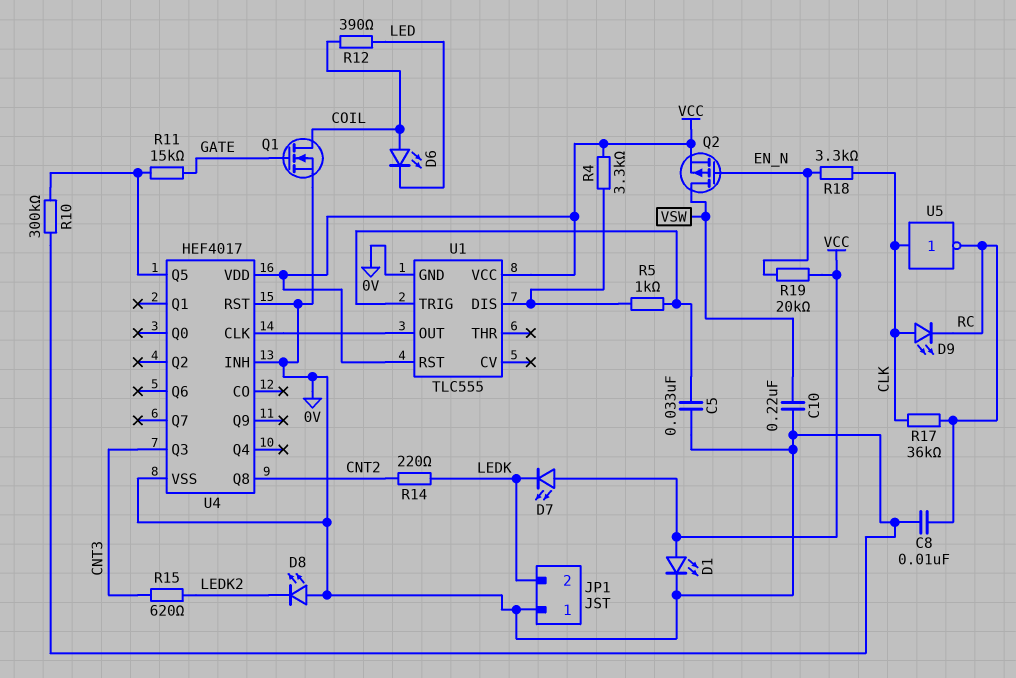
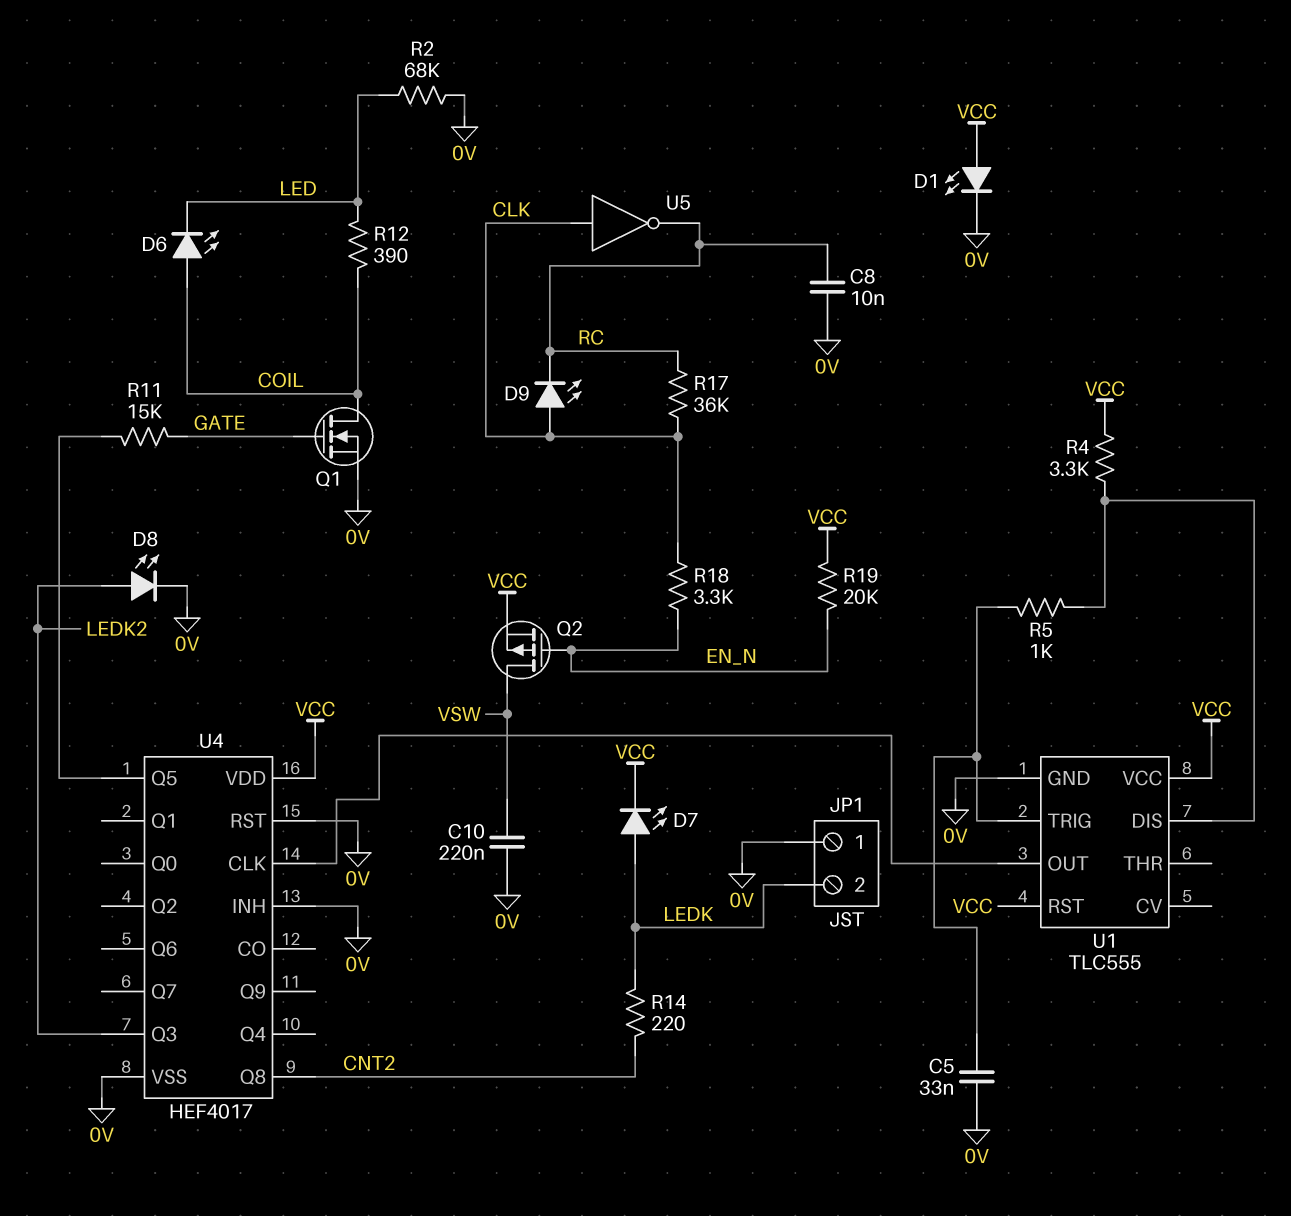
D7: LED (A VCC, K LEDK) -> LED (A LEDK, K VCC)
D8: LED (A 0V, K LEDK2) -> LED (A LEDK2, K 0V)
R2: none -> 68k (0V, LED)
R10: 300k (0V, U4/Q5) -> none
R15: 620 (CNT3, LEDK2) -> none
U4 pin Q3: CNT3 -> LEDK2

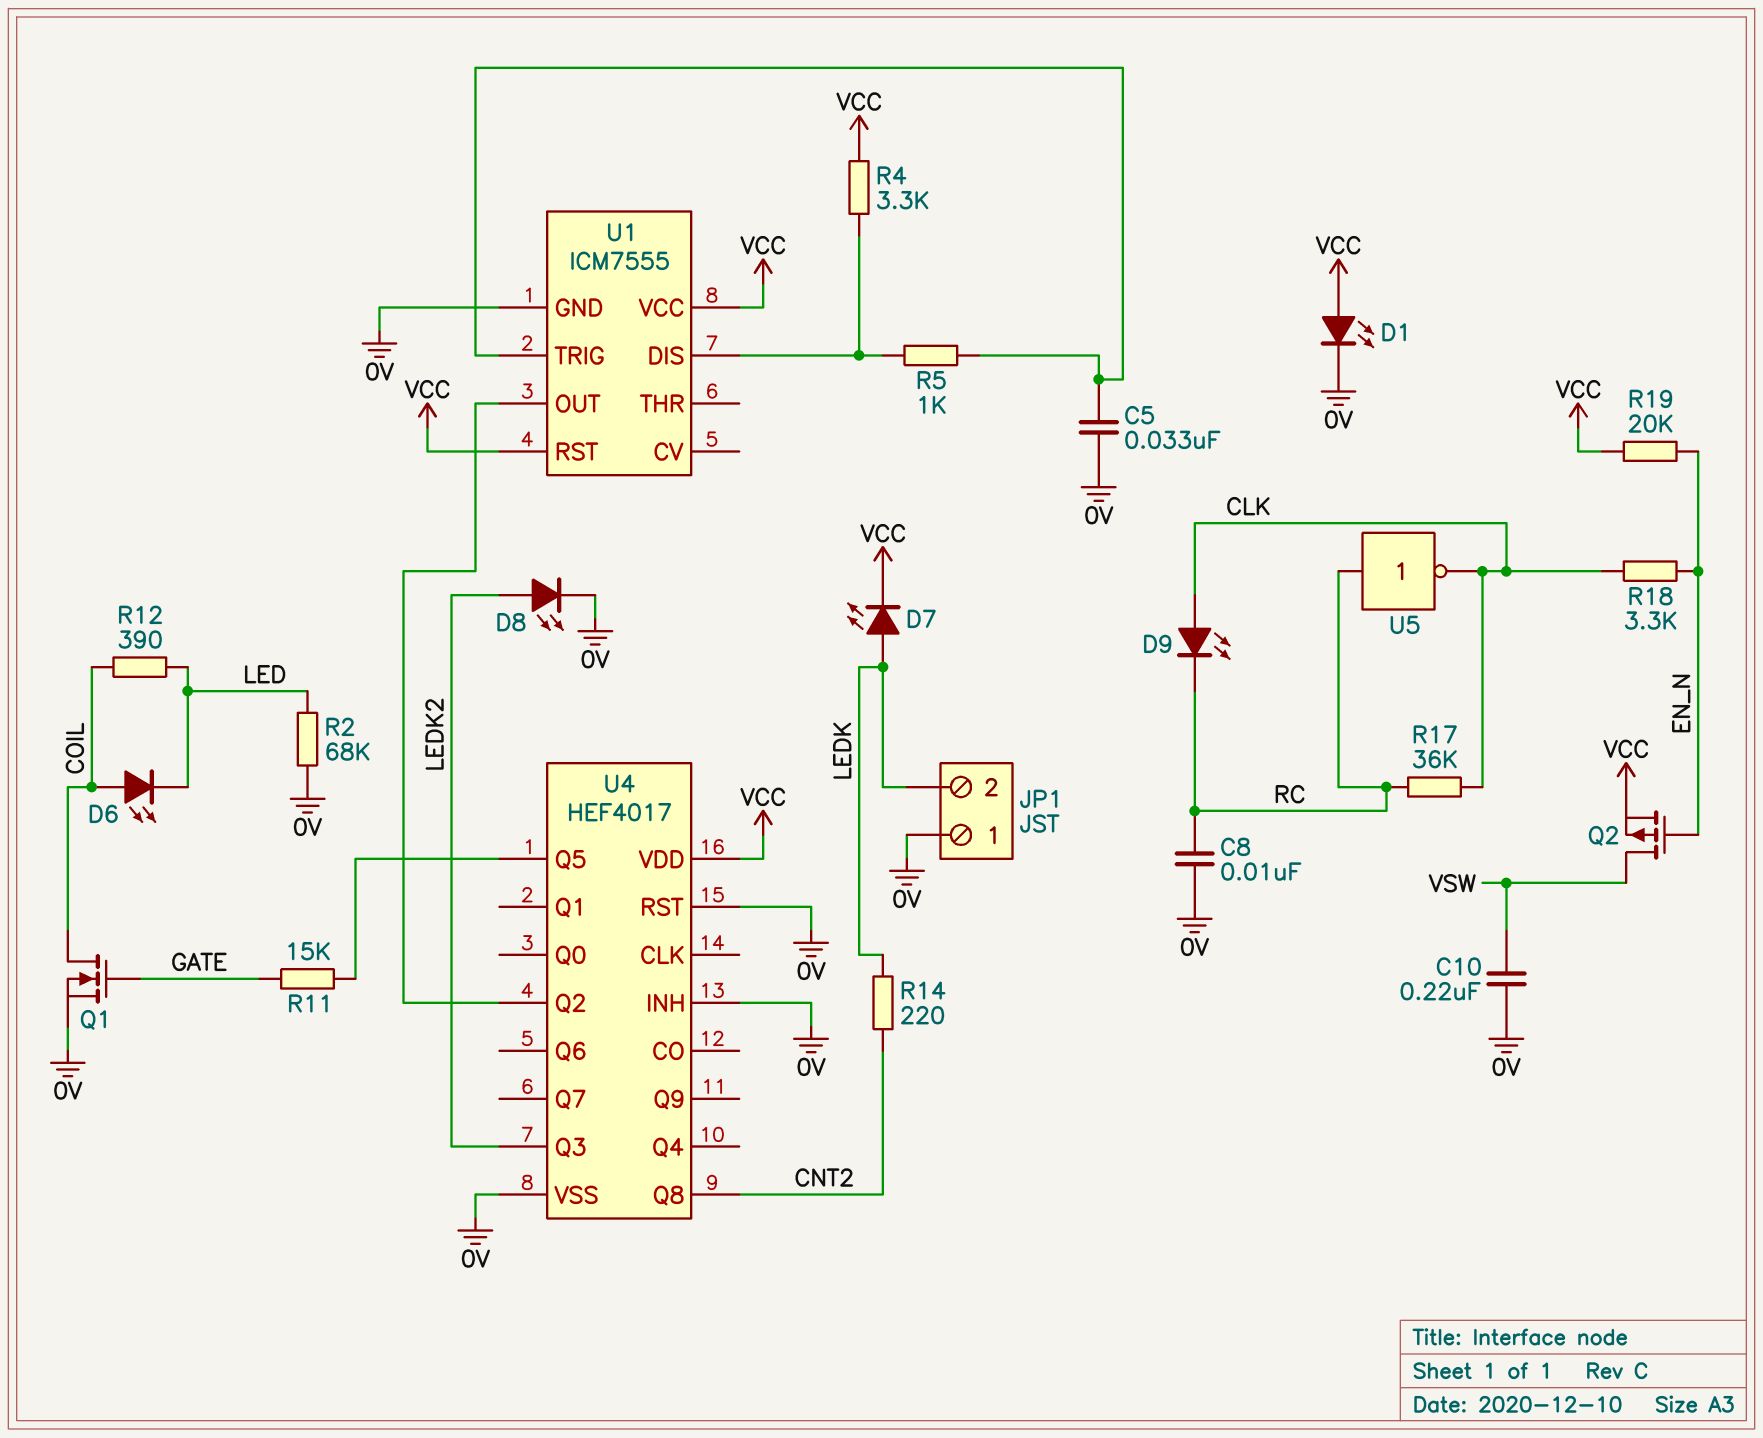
U1: TLC555 -> ICM7555
U4 pin CLK: U1/OUT -> none
U4 pin Q2: none -> U1/OUT
U5: NOT (in CLK, out RC) -> NOT (in RC, out CLK)

